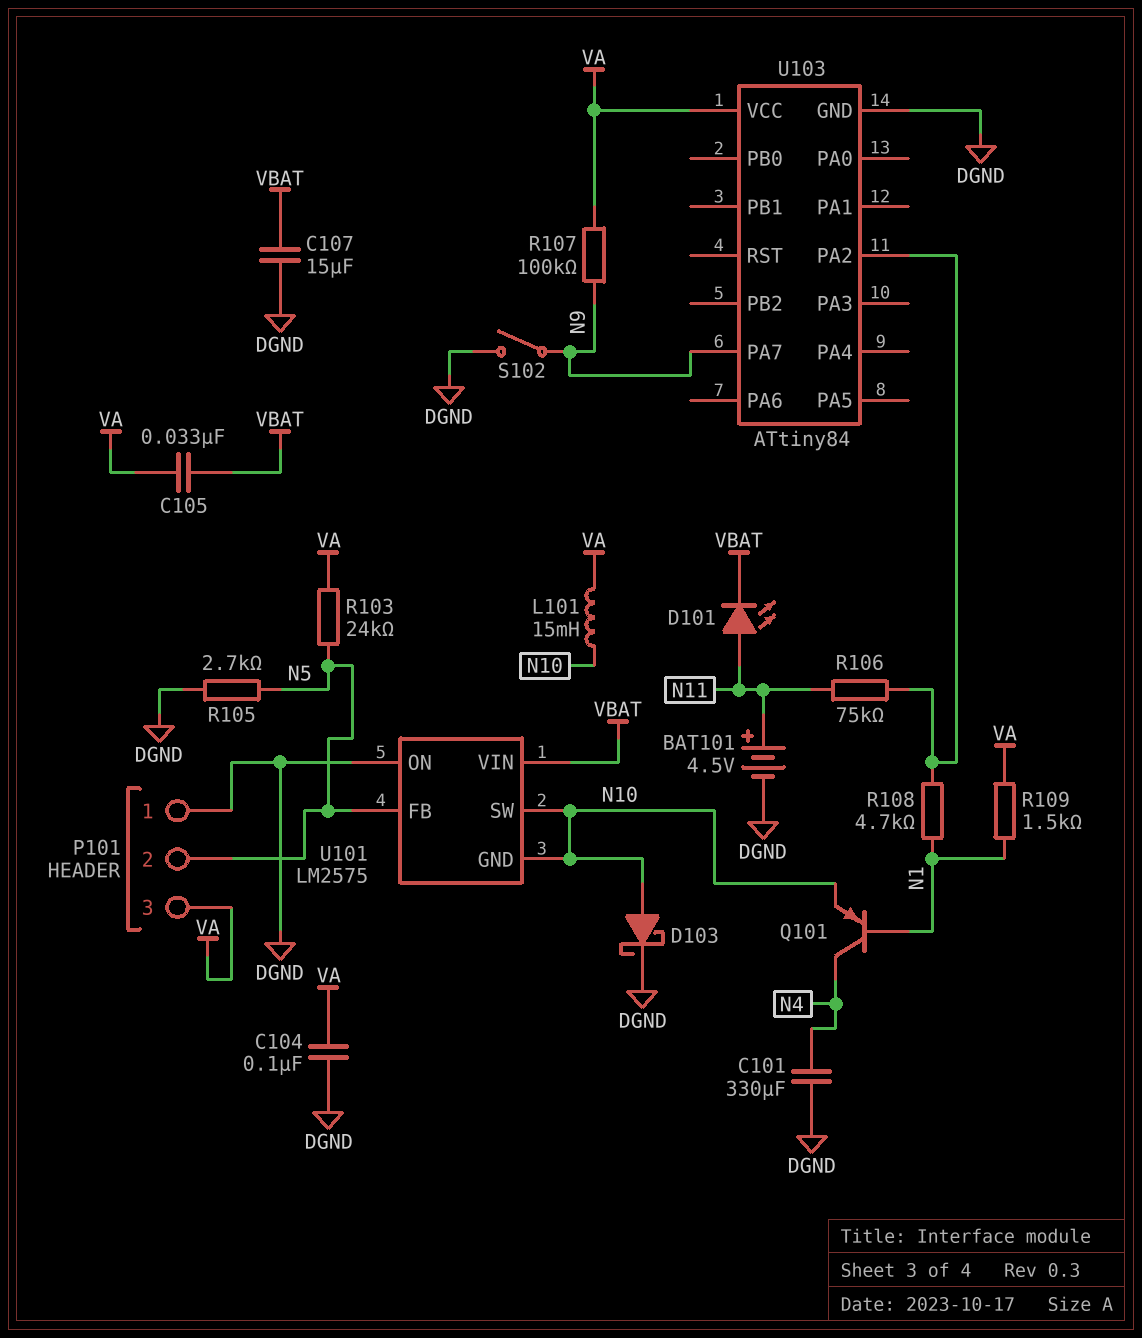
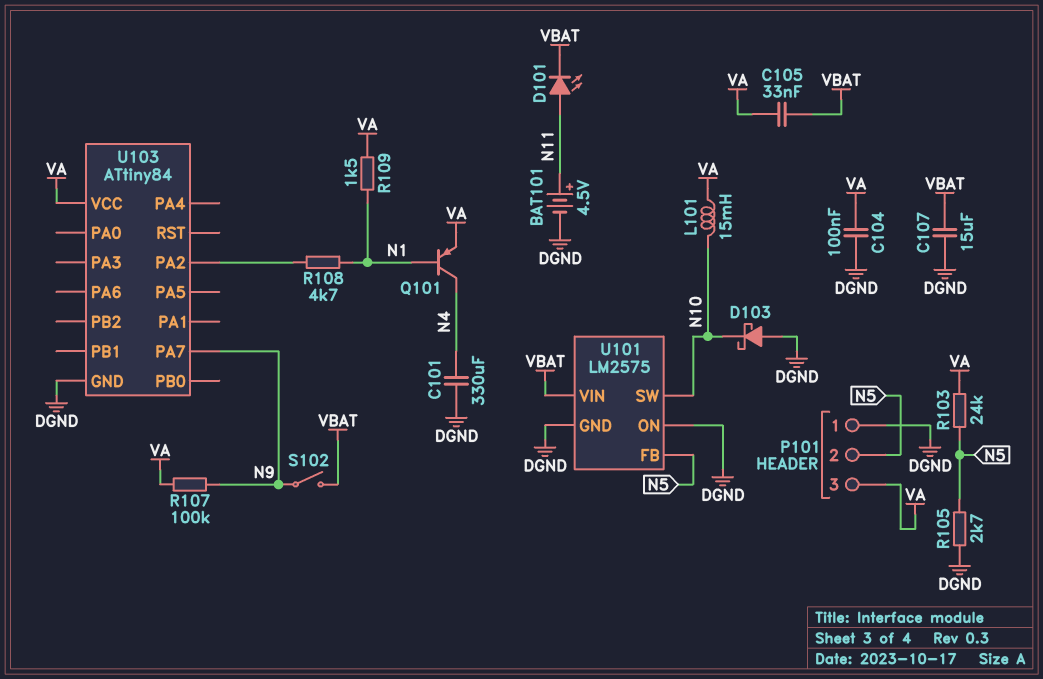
D103: schottky (A N10, K DGND) -> schottky (A DGND, K N10)
Q101: PNP (B N1, C N4, E N10) -> PNP (B N1, C N4, E VA)
R106: 75k (N11, U103/PA2) -> none
S102: switch (DGND, N9) -> switch (N9, VBAT)
U101 pin GND: N10 -> DGND

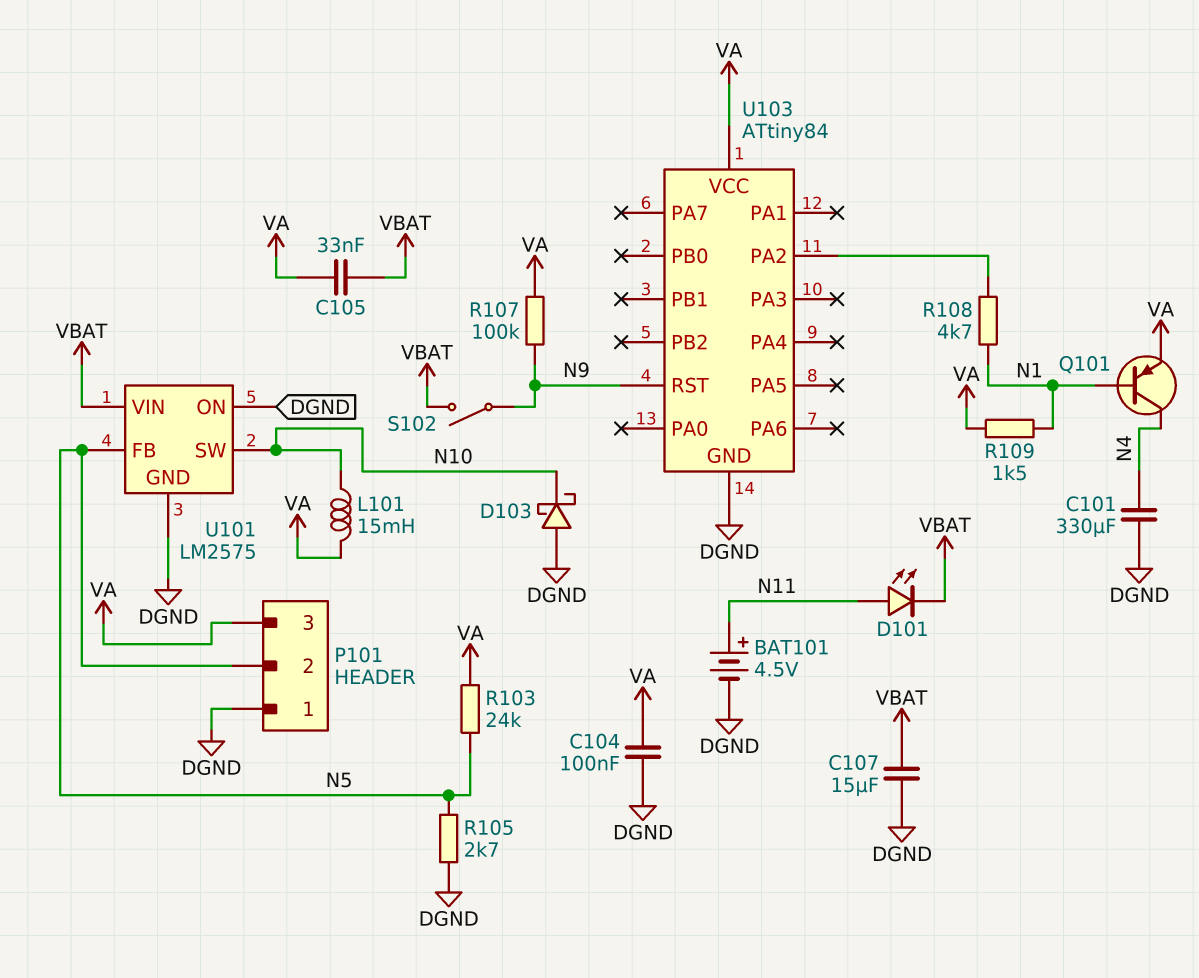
U103 pin PA7: N9 -> none
U103 pin RST: none -> N9

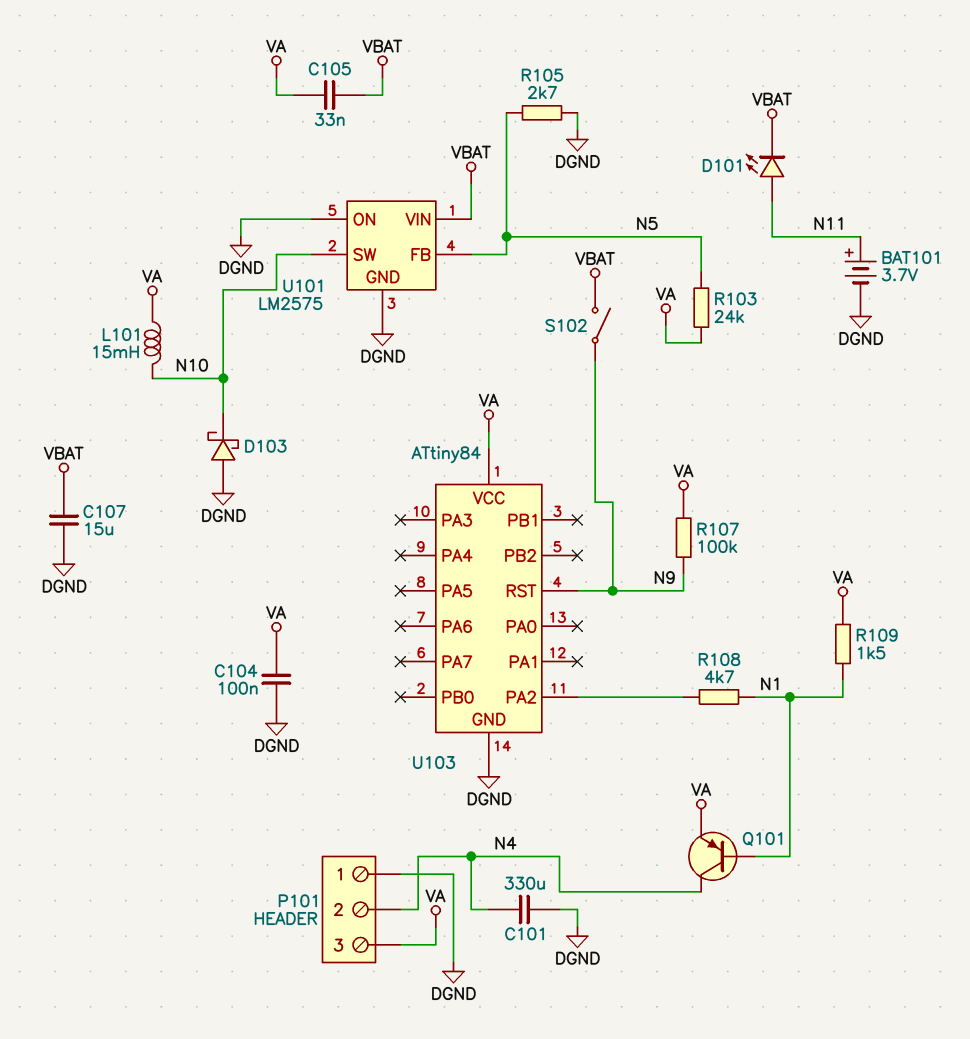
BAT101: 4.5V (plus N11, minus DGND) -> 3.7V (plus N11, minus DGND)
P101 pin 2: N5 -> N4

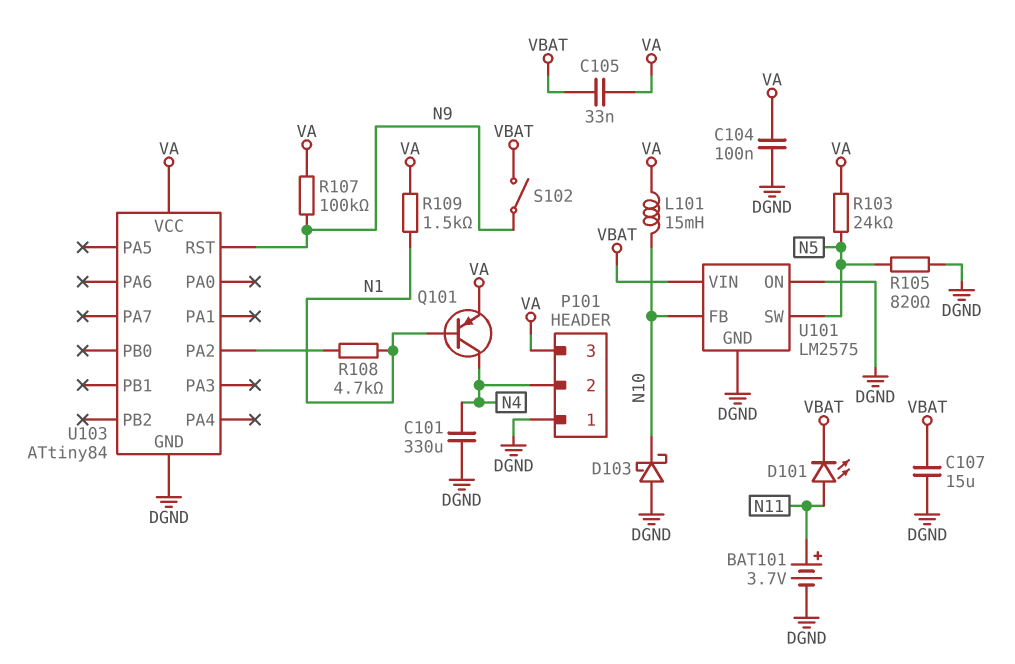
R105: 2.7k (DGND, N5) -> 820 (DGND, N5)
U101 pin FB: N5 -> N10
U101 pin SW: N10 -> N5

